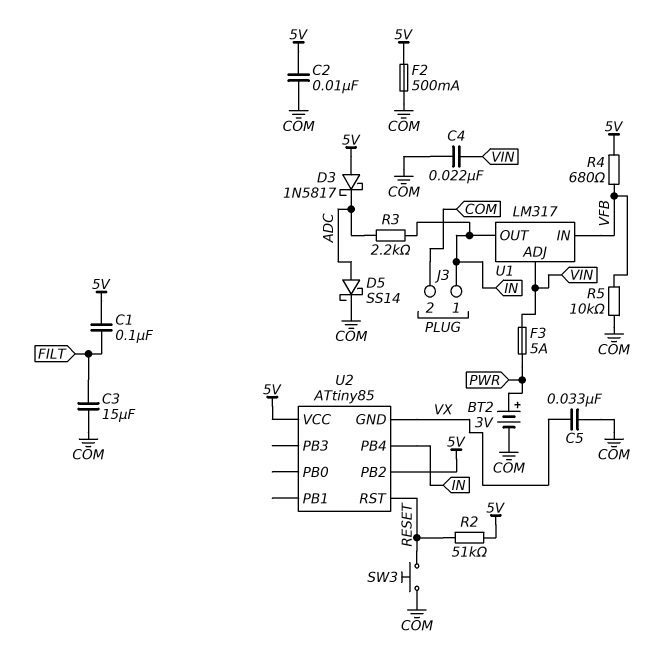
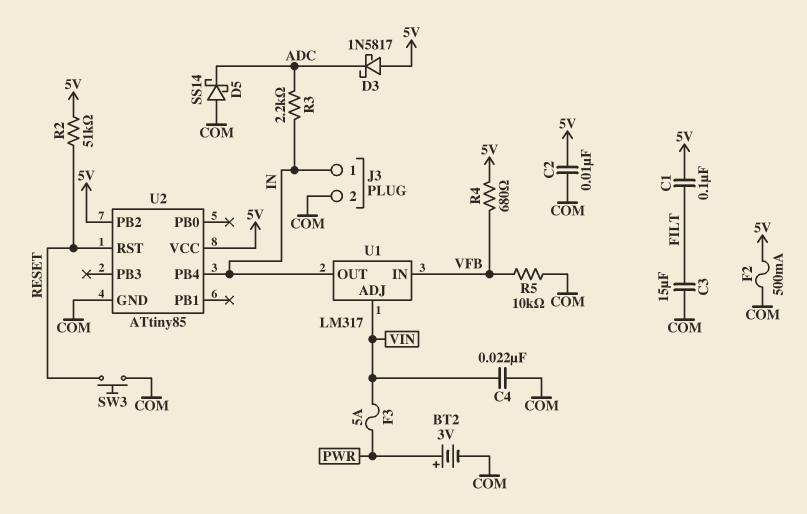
C5: 33nF (COM, VX) -> none
D5: schottky SS14 (A ADC, K COM) -> schottky SS14 (A COM, K ADC)
U2 pin GND: VX -> COM

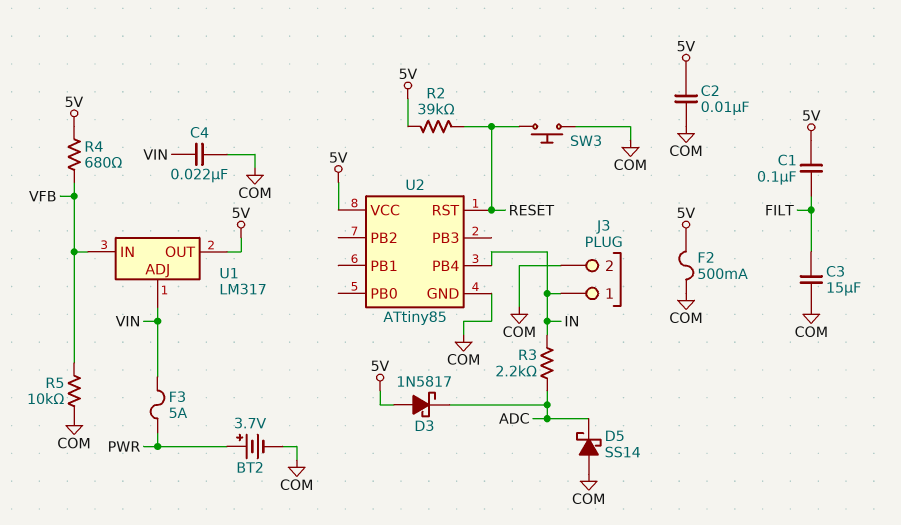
BT2: 3V (plus PWR, minus COM) -> 3.7V (plus PWR, minus COM)
R2: 51k (5V, RESET) -> 39k (5V, RESET)
U1 pin OUT: IN -> 5V
U2 pin PB2: 5V -> none

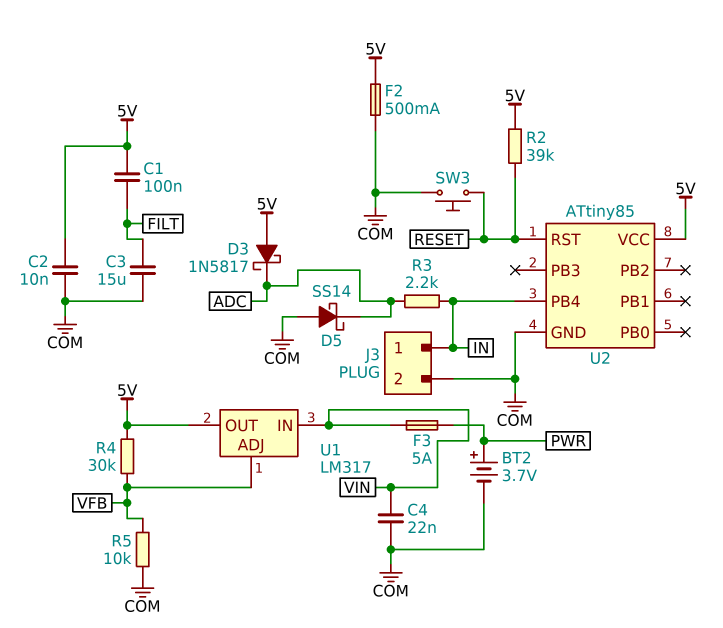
R4: 680 (5V, VFB) -> 30k (5V, VFB)
U1 pin ADJ: VIN -> VFB
U1 pin IN: VFB -> VIN

